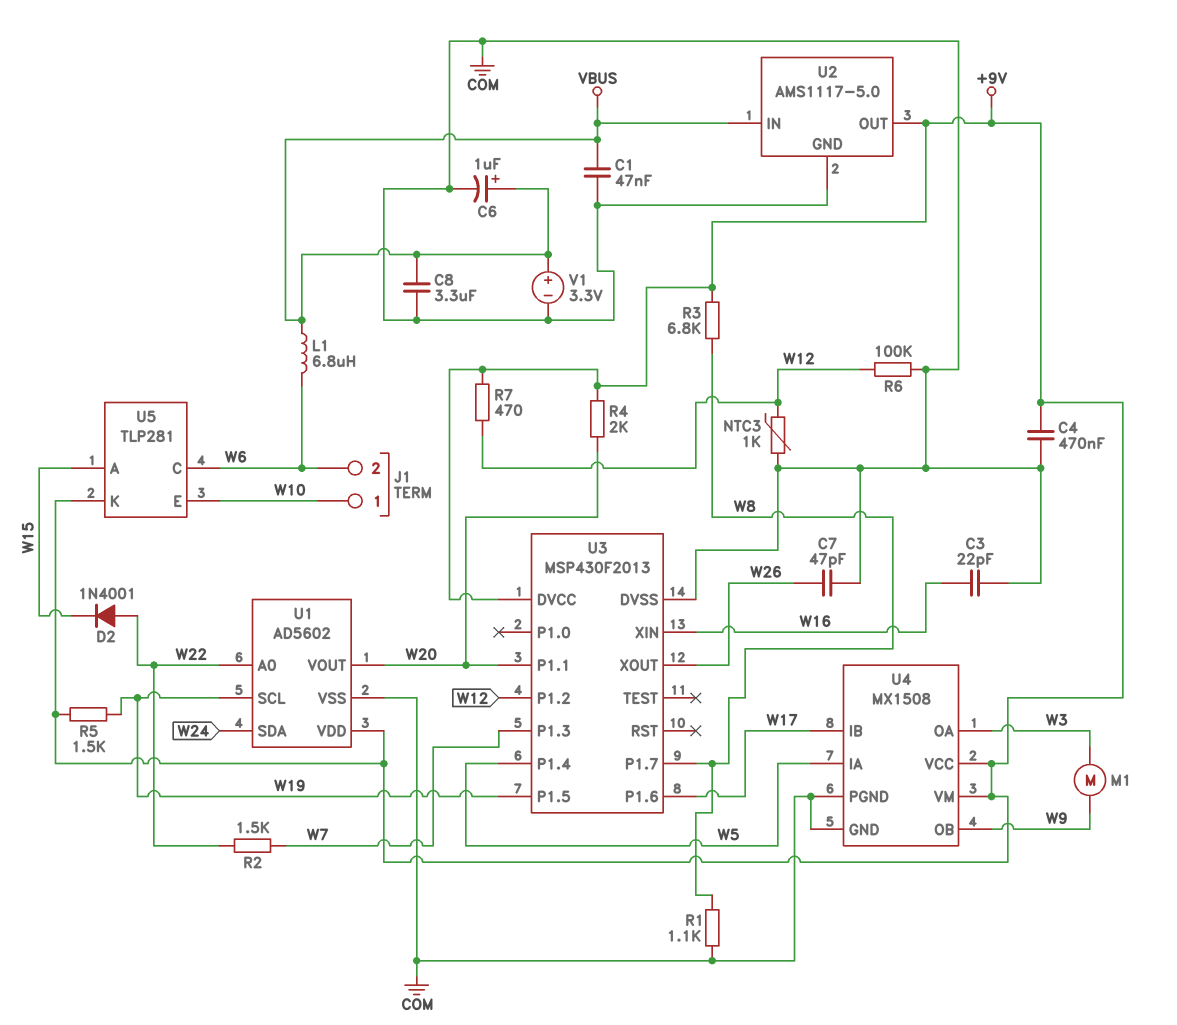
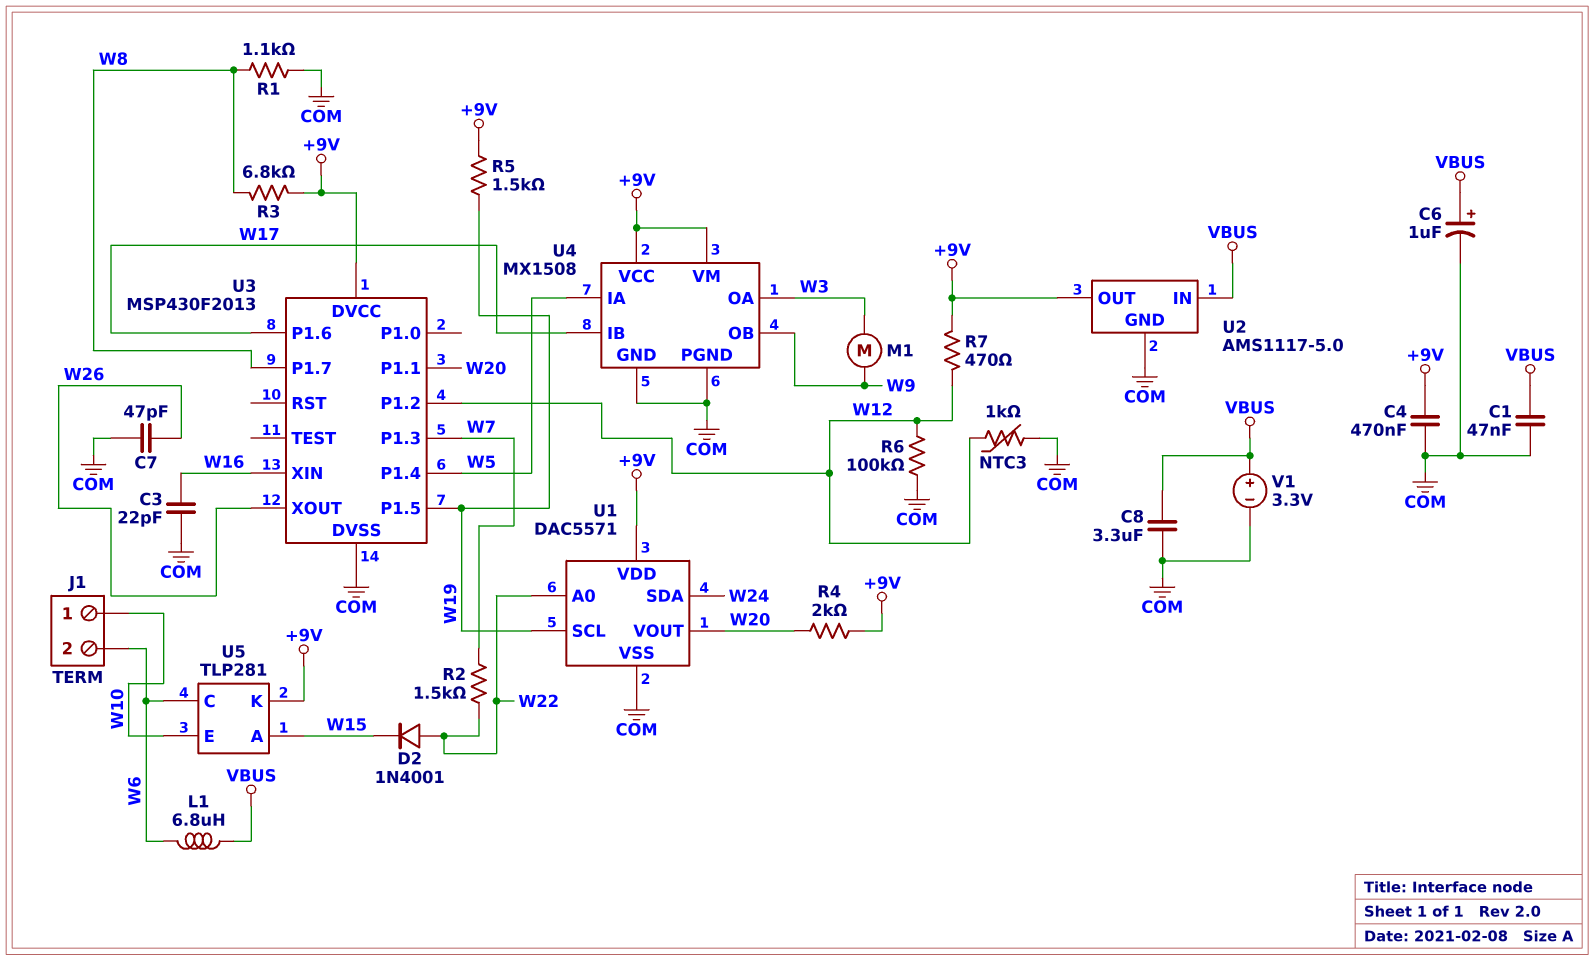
U1: AD5602 -> DAC5571

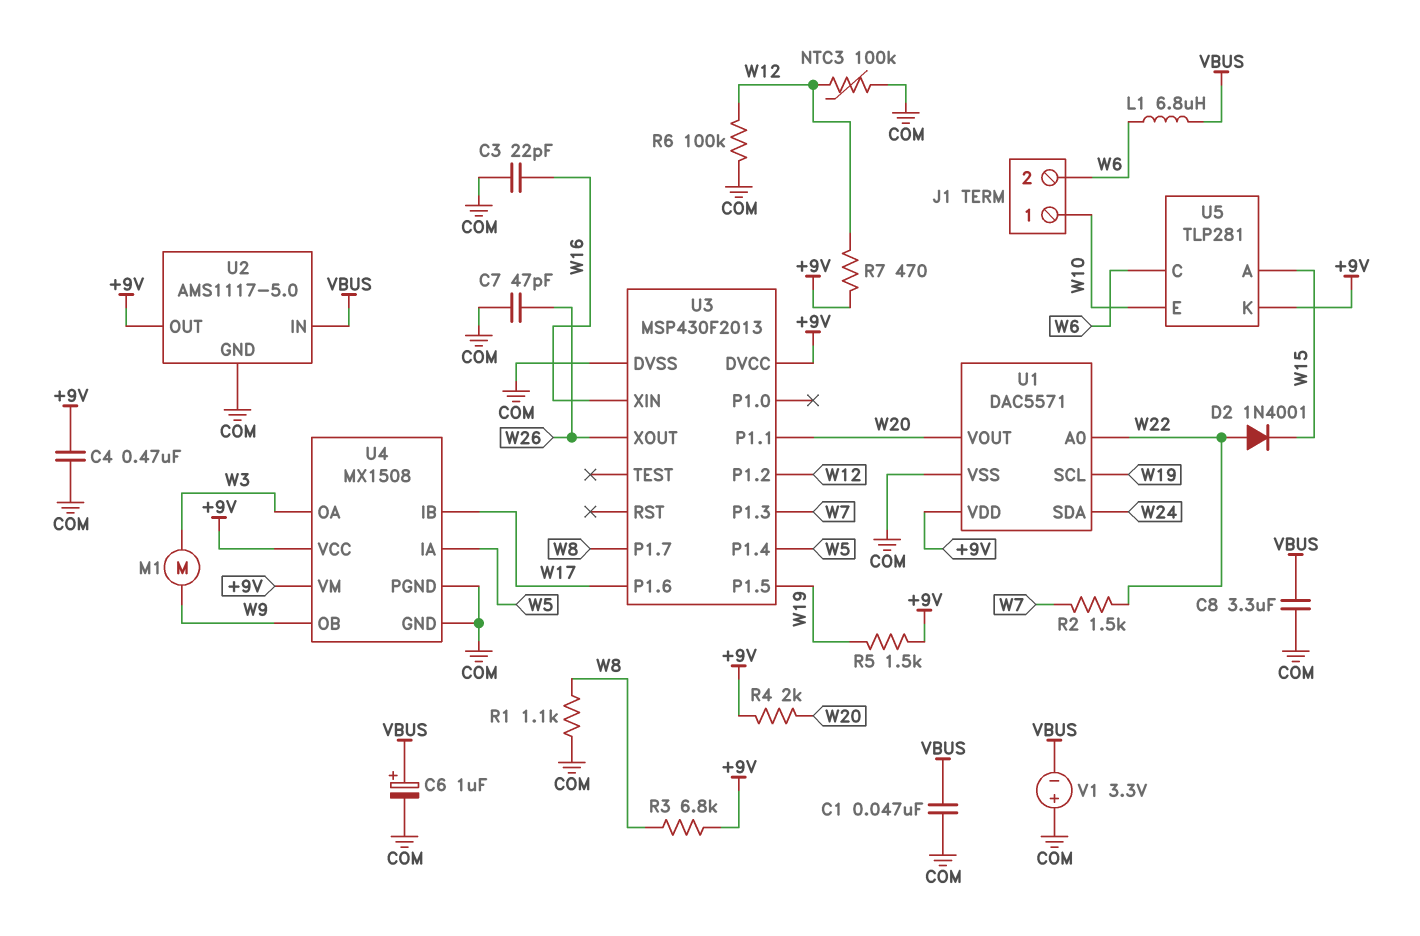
NTC3: 1k (COM, W12) -> 100k (COM, W12)
V1: 3.3V (plus VBUS, minus COM) -> 3.3V (plus COM, minus VBUS)

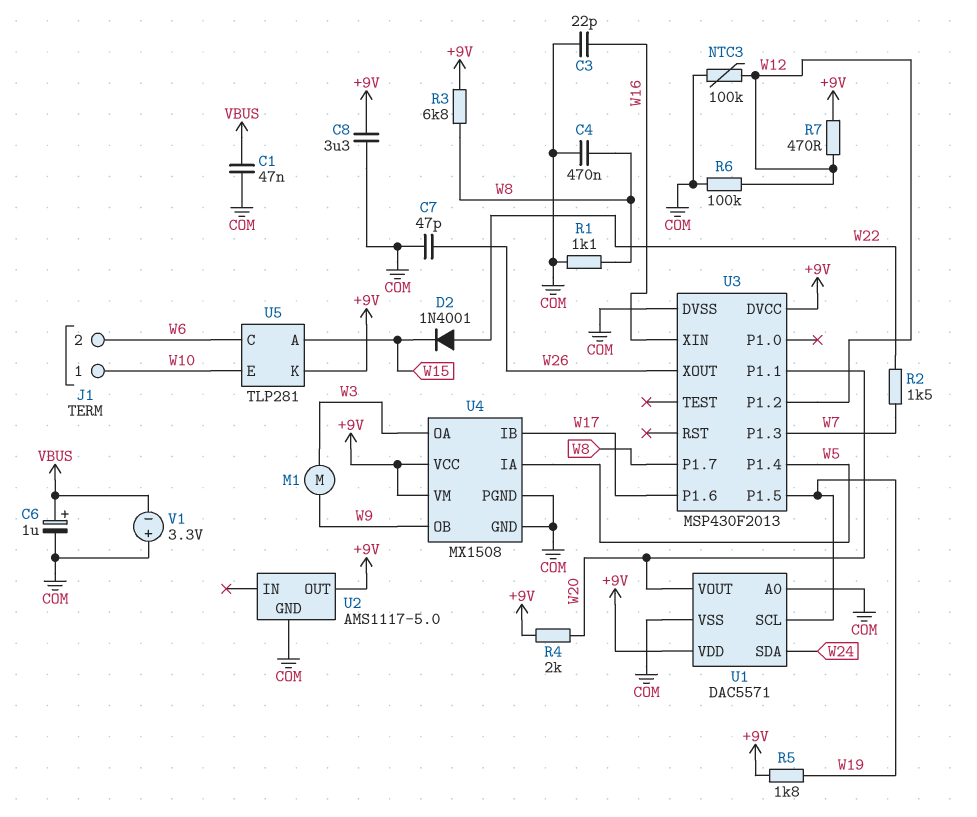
C4: 470nF (+9V, COM) -> 470nF (COM, W8)
C8: 3.3uF (COM, VBUS) -> 3.3uF (+9V, COM)
L1: 6.8uH (VBUS, W6) -> none
R5: 1.5k (+9V, W19) -> 1.8k (+9V, W19)
U1 pin A0: W22 -> COM
U2 pin IN: VBUS -> none

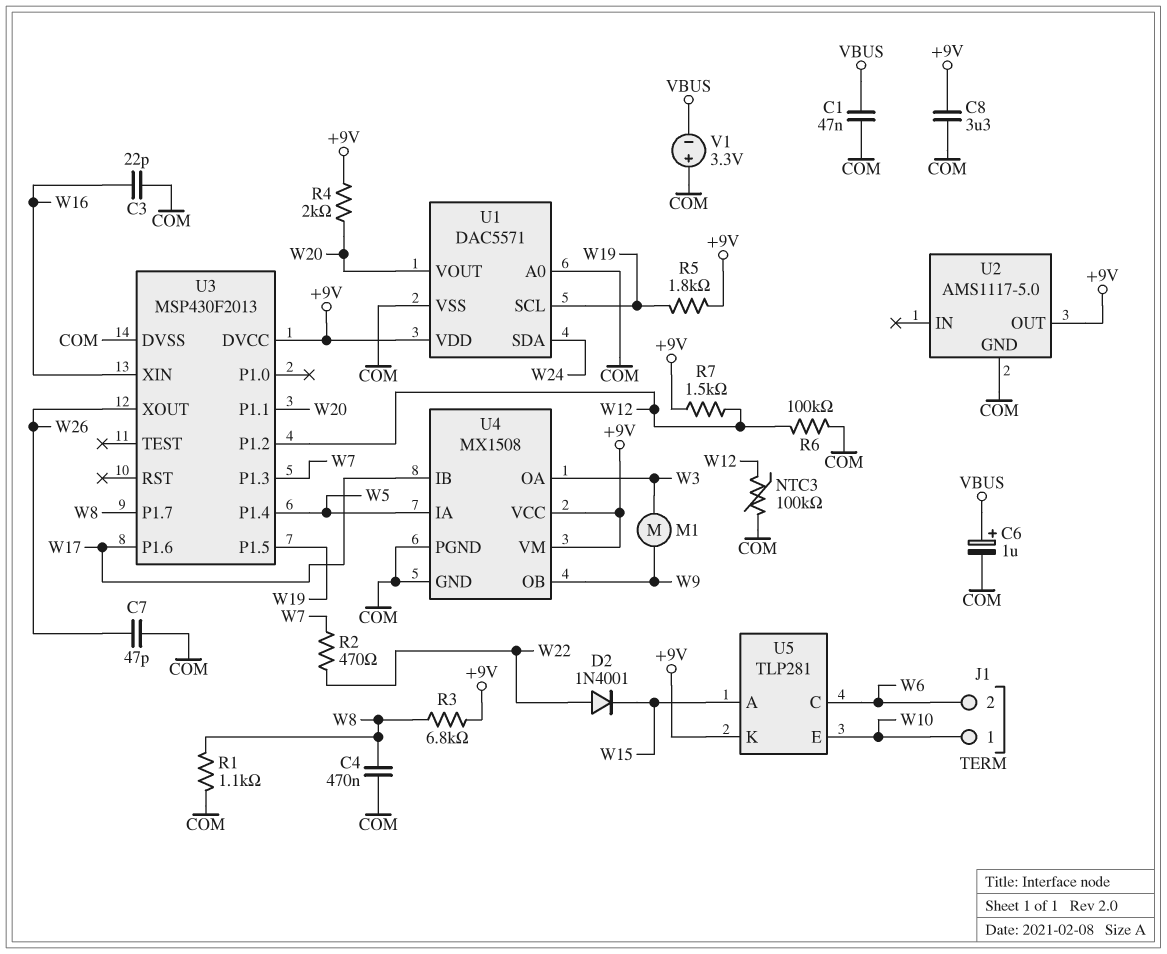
R2: 1.5k (W7, W22) -> 470 (W7, W22)
R7: 470 (+9V, W12) -> 1.5k (+9V, W12)

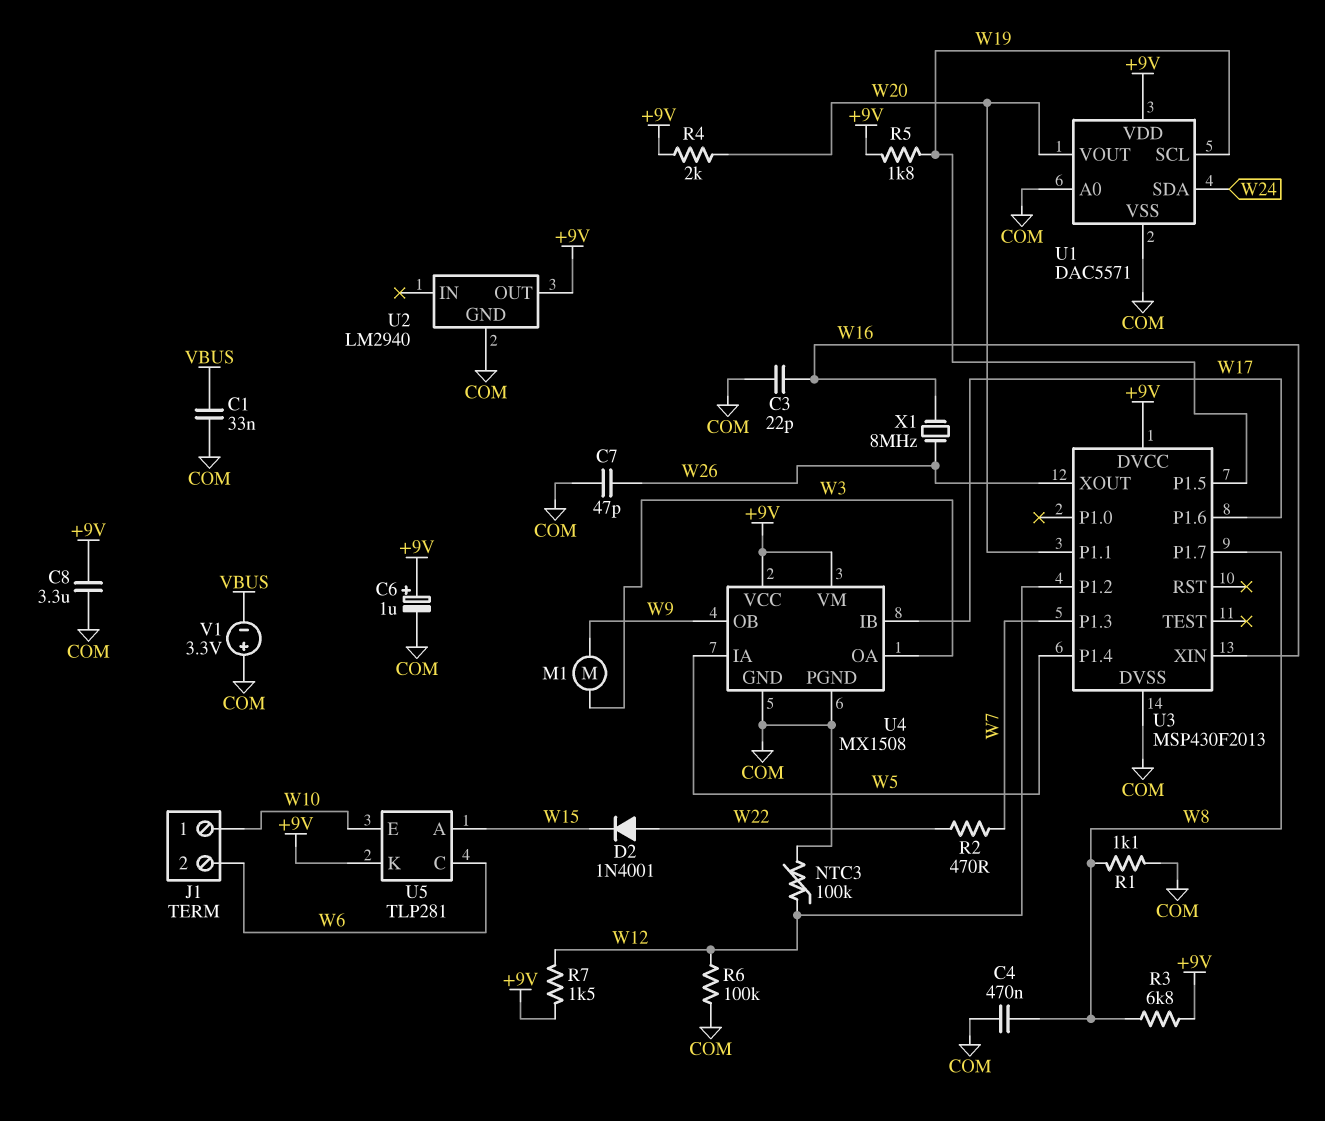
C1: 47nF (COM, VBUS) -> 33nF (COM, VBUS)
C6: 1uF (plus VBUS, minus COM) -> 1uF (plus +9V, minus COM)
U2: AMS1117-5.0 -> LM2940
X1: none -> 8MHz (W16, W26)

